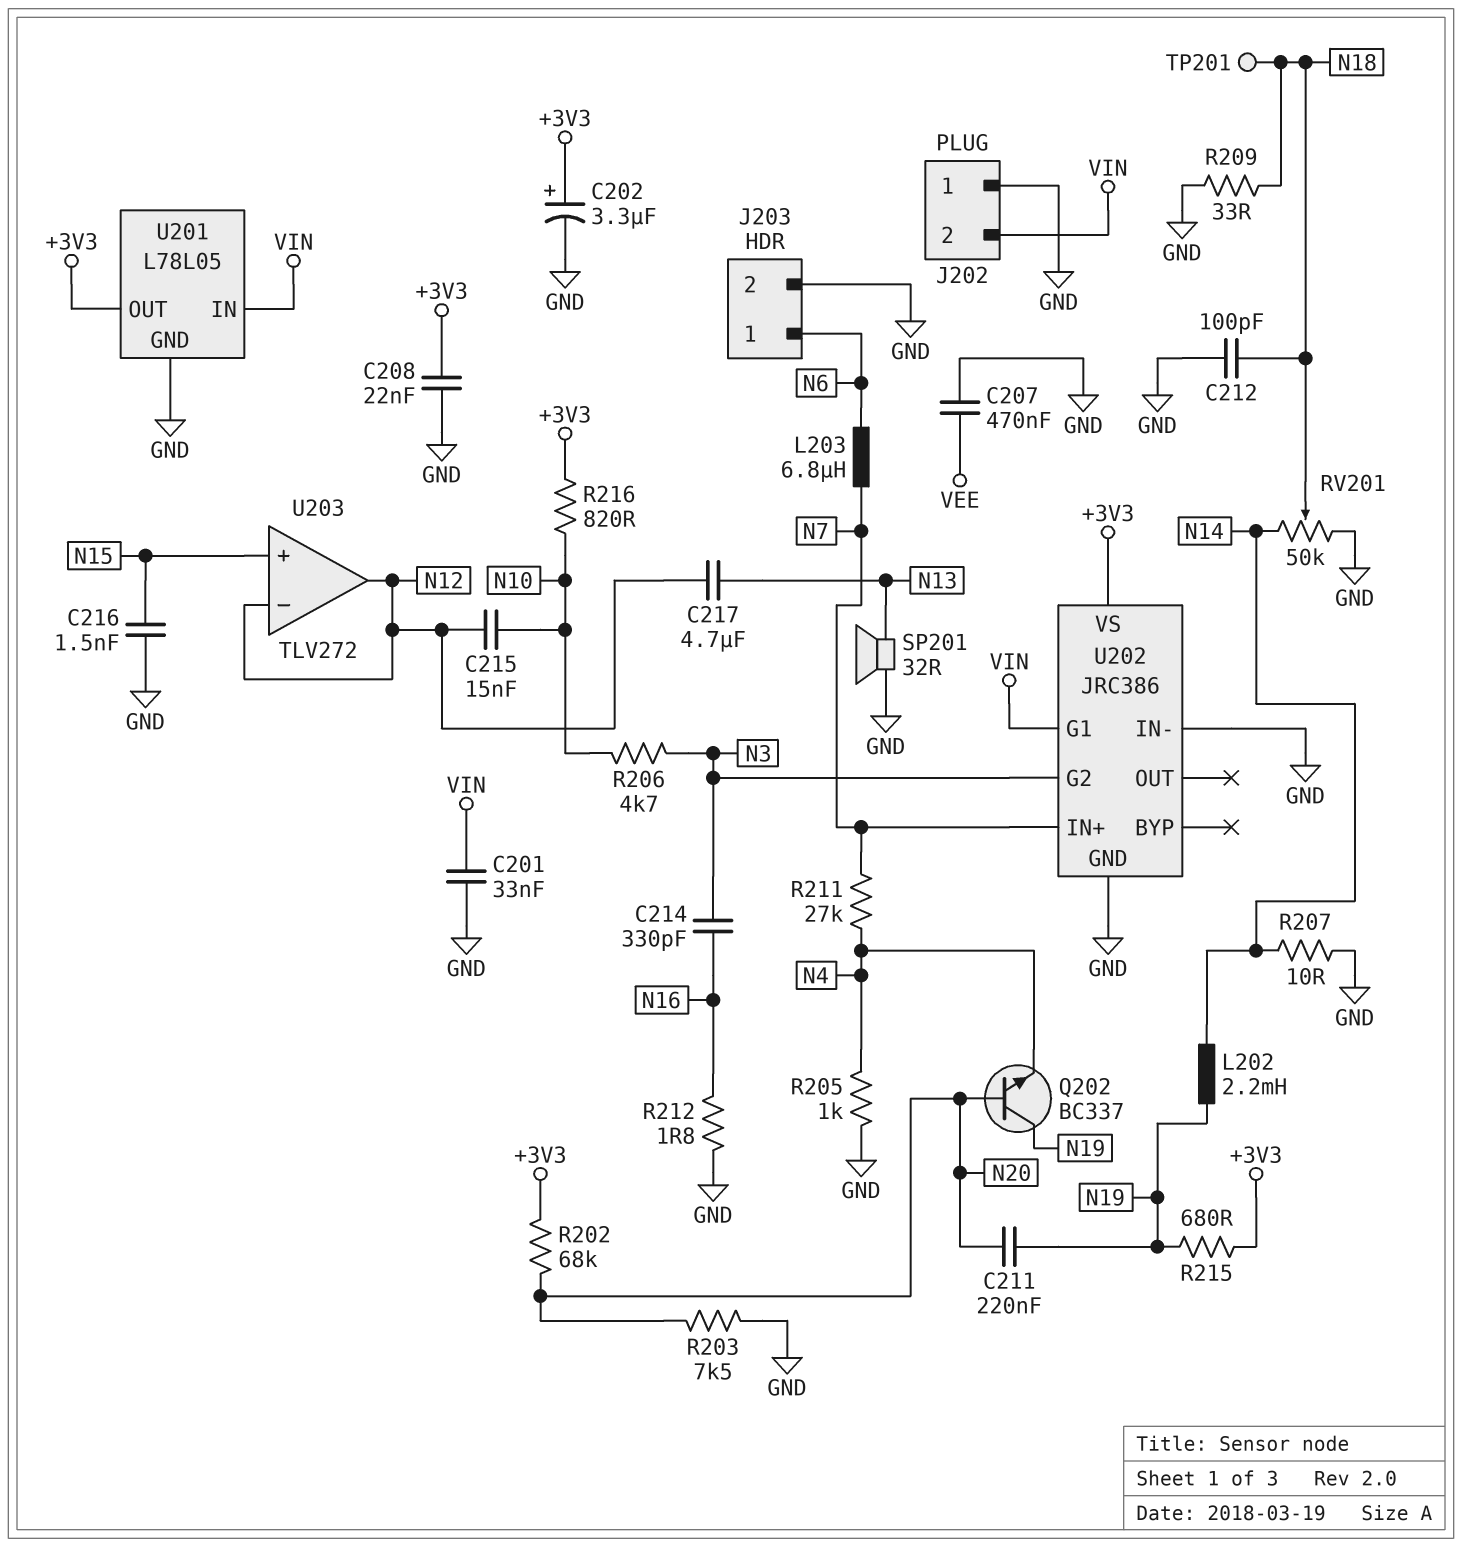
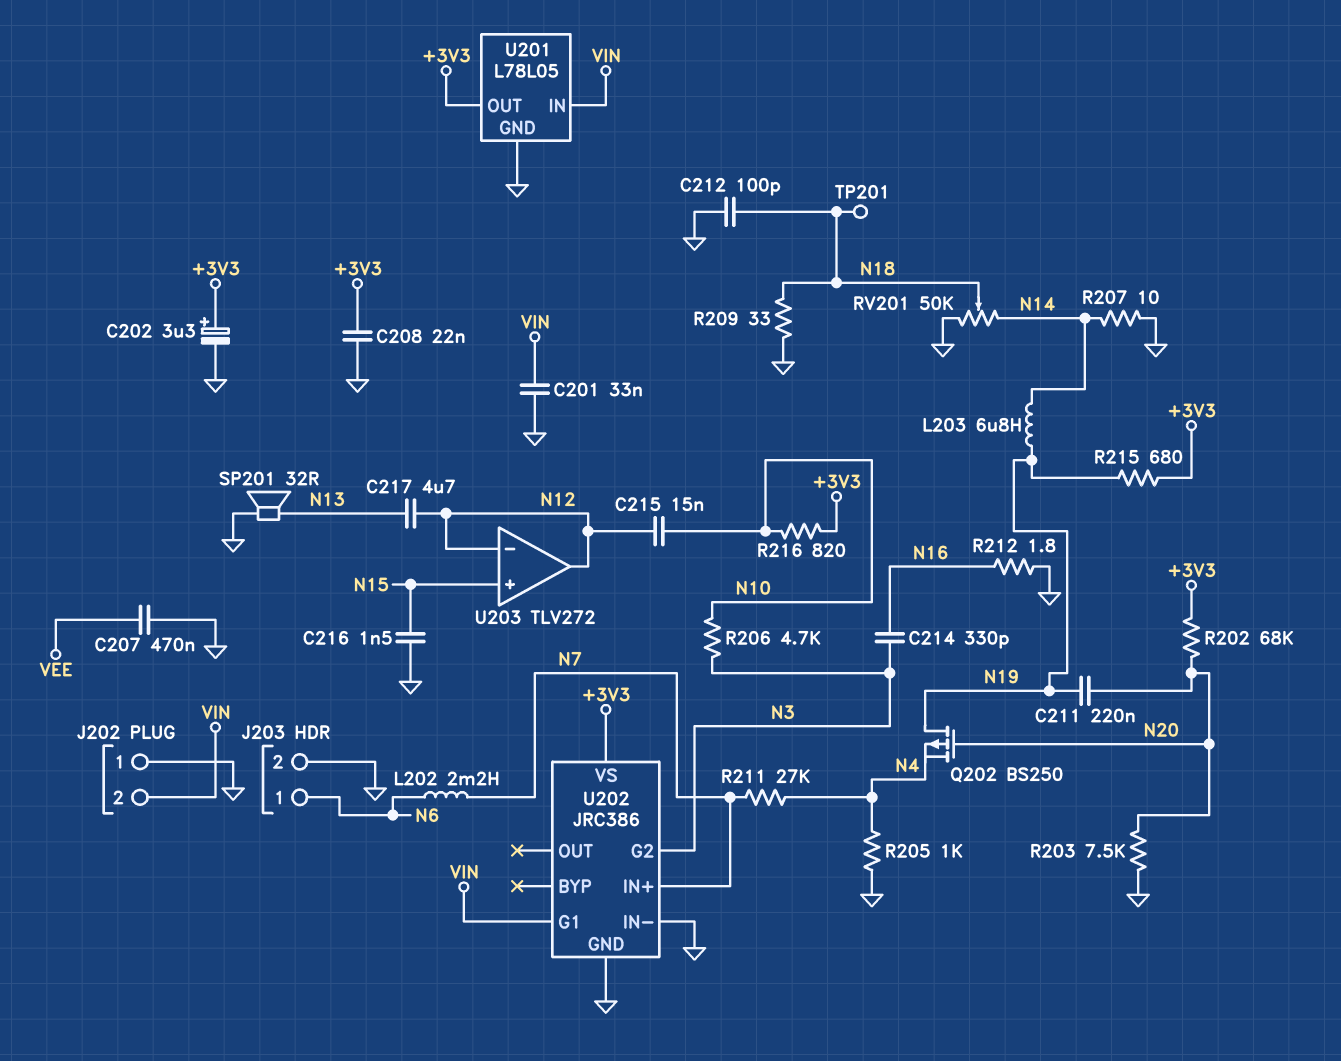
L202: 2.2mH (N14, N19) -> 2.2mH (N6, N7)
L203: 6.8uH (N6, N7) -> 6.8uH (N14, N19)
Q202: NPN BC337 (B N20, C N19, E N4) -> PMOS BS250 (G N20, D N19, S N4)

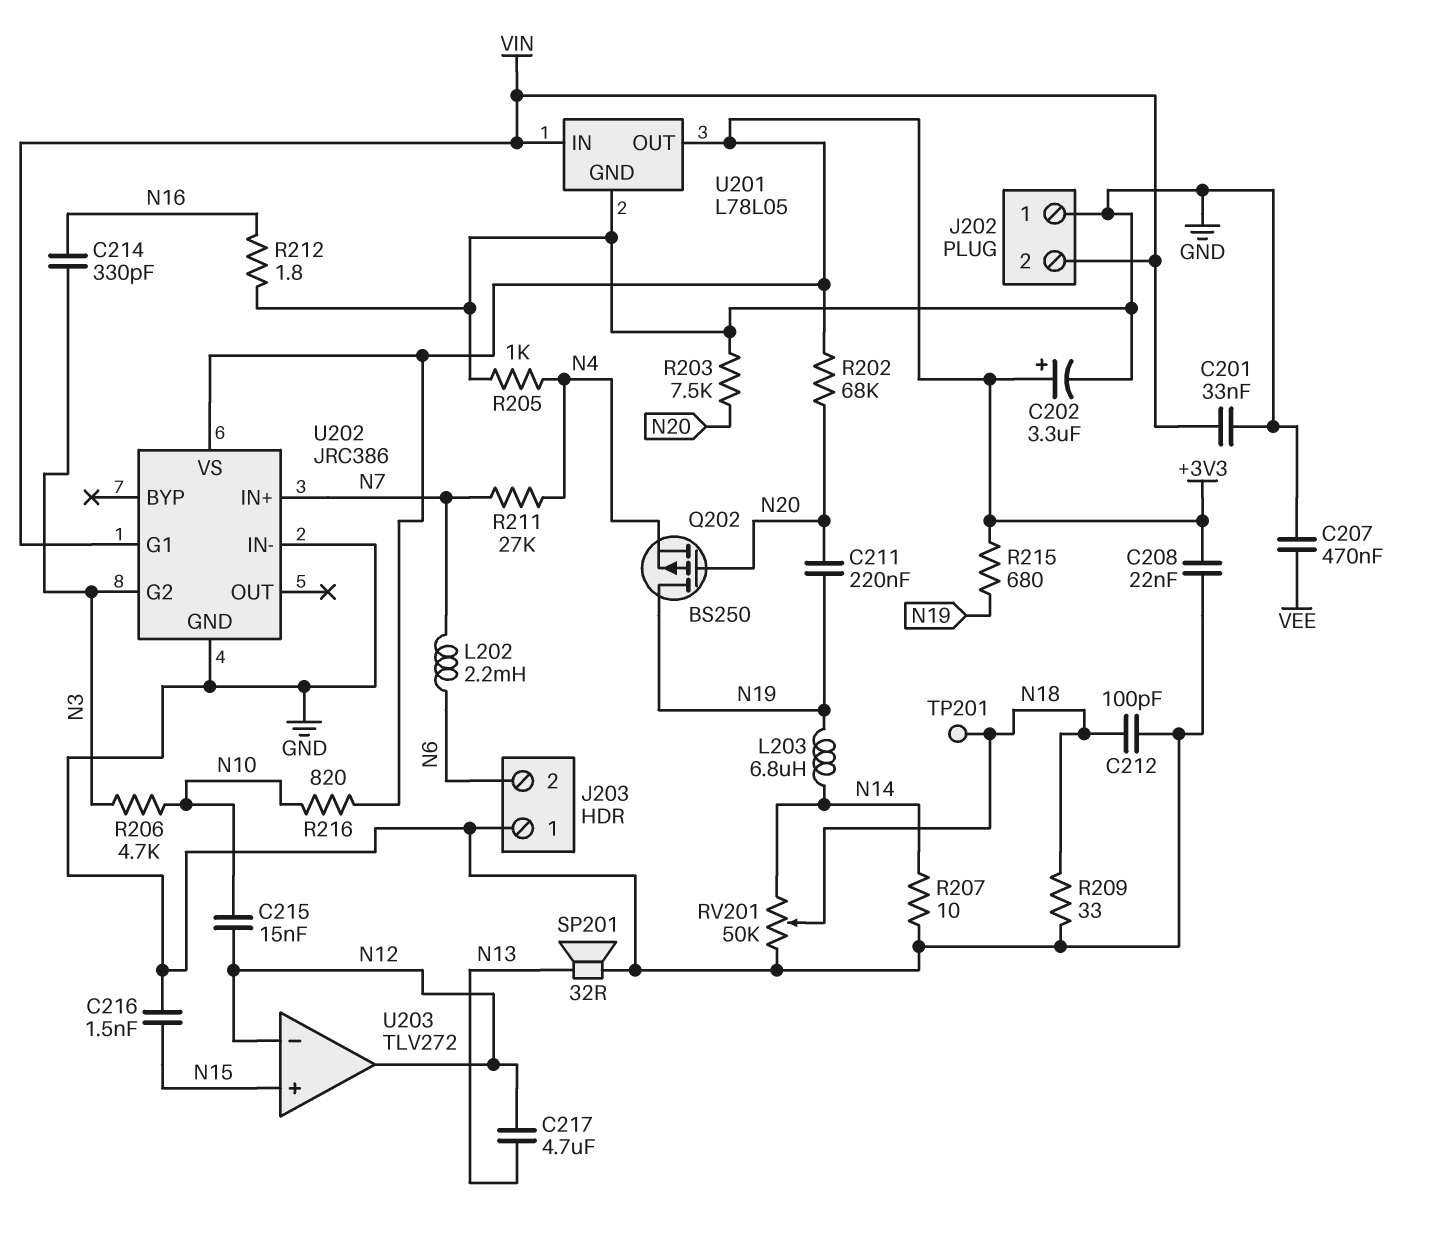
J203 pin 1: N6 -> GND
J203 pin 2: GND -> N6

